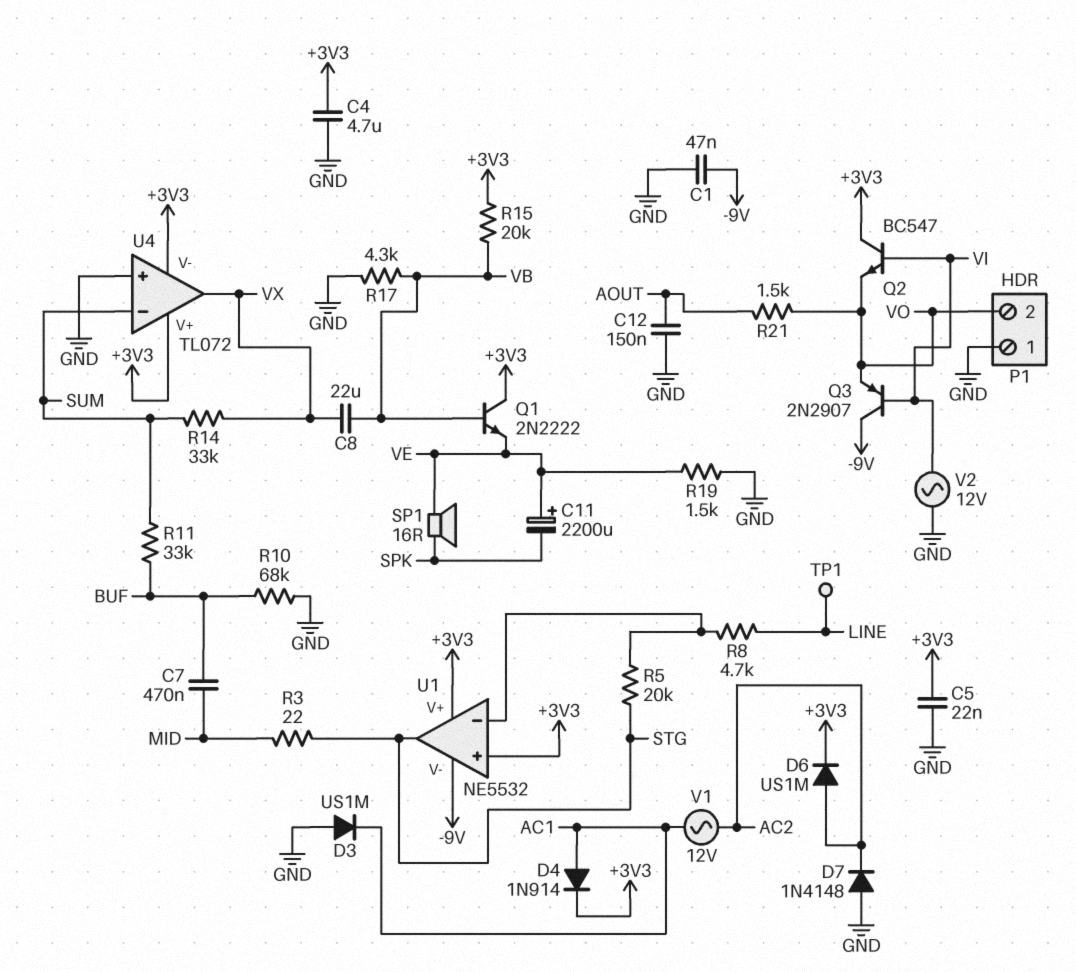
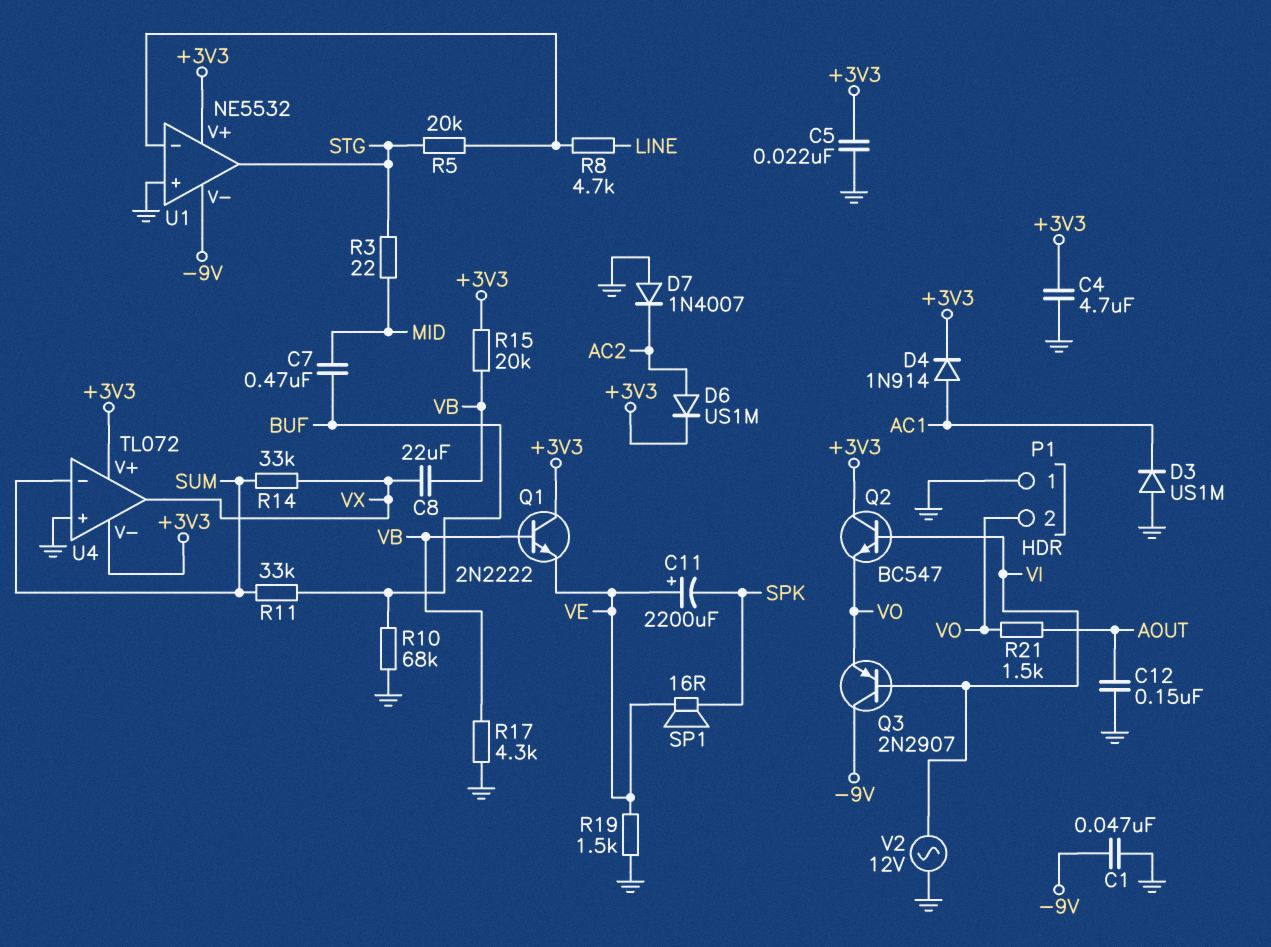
D7: diode 1N4148 (A GND, K AC2) -> diode 1N4007 (A GND, K AC2)
TP1: test point (LINE) -> none
U1 pin in+: +3V3 -> GND
V1: AC 12V (AC1, AC2) -> none

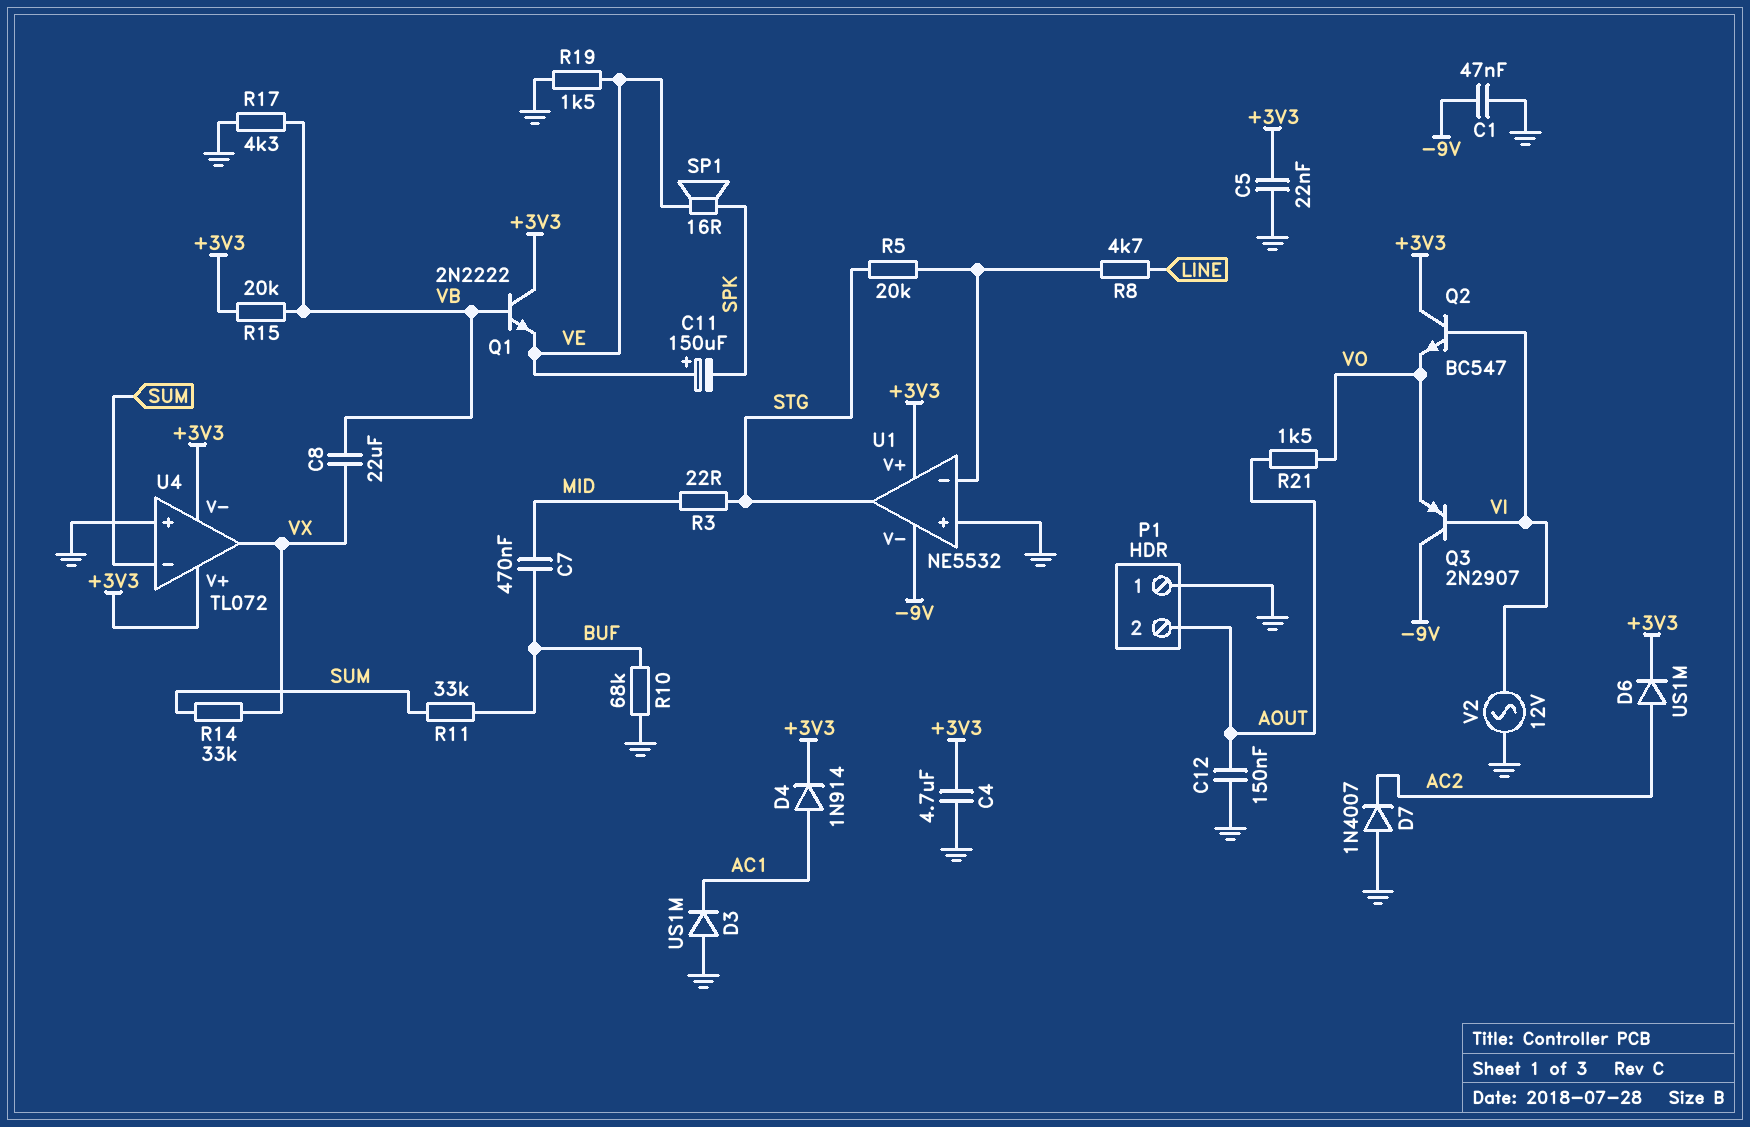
C11: 2200uF (plus VE, minus SPK) -> 150uF (plus VE, minus SPK)
P1 pin 2: VO -> AOUT

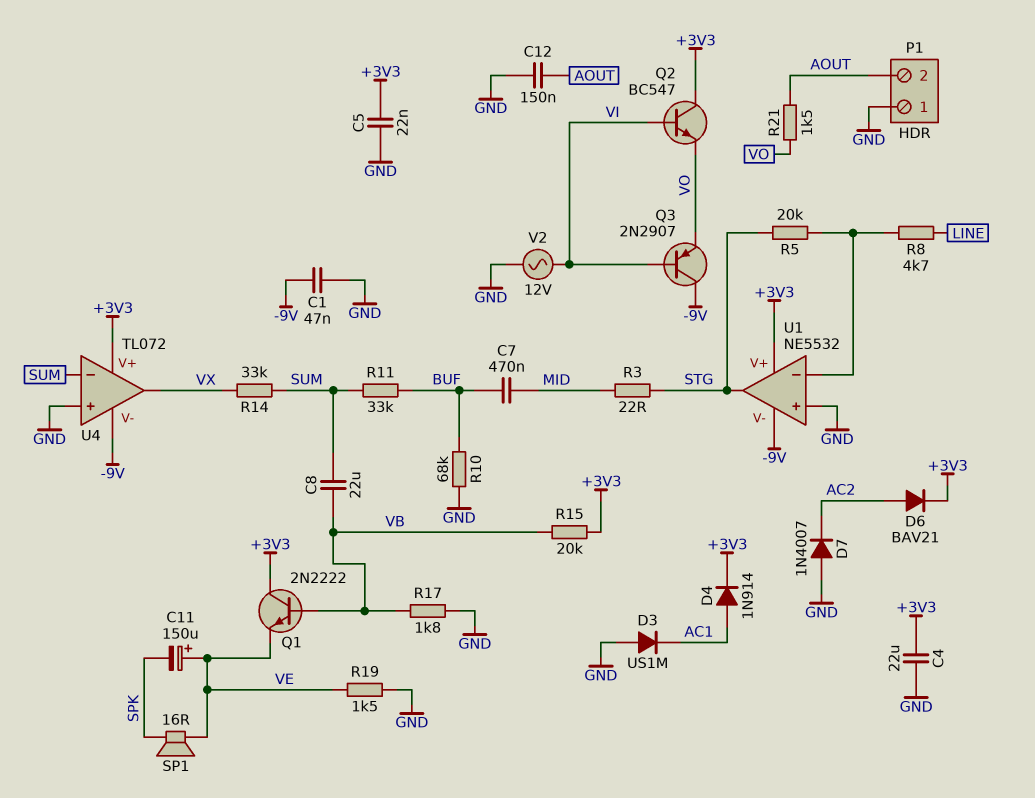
C4: 4.7uF (+3V3, GND) -> 22uF (+3V3, GND)
C8: 22uF (VB, VX) -> 22uF (SUM, VB)
D6: diode US1M (A AC2, K +3V3) -> diode BAV21 (A AC2, K +3V3)
R17: 4.3k (GND, VB) -> 1.8k (GND, VB)
U4 pin V-: +3V3 -> -9V

